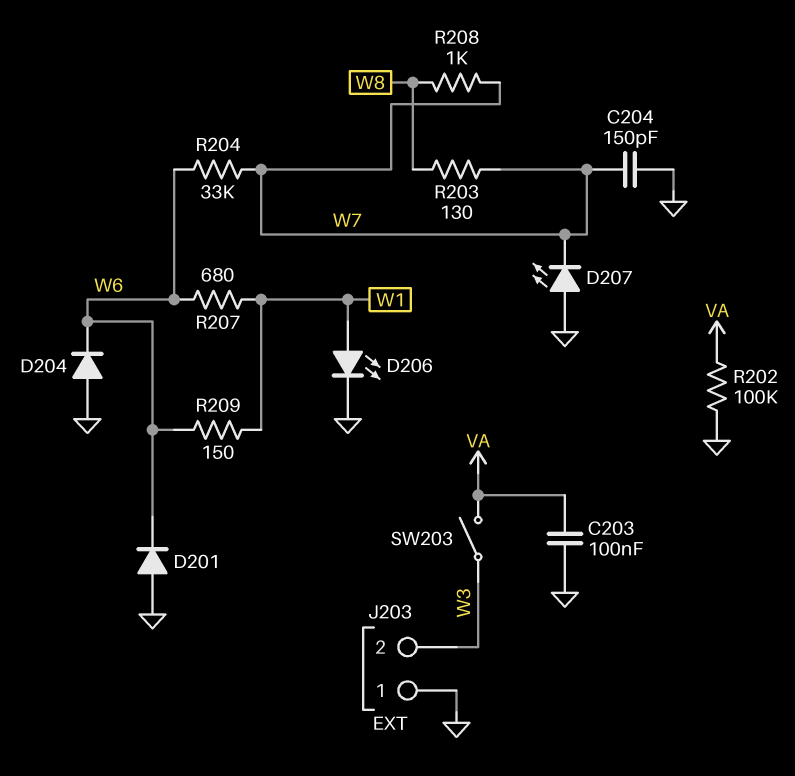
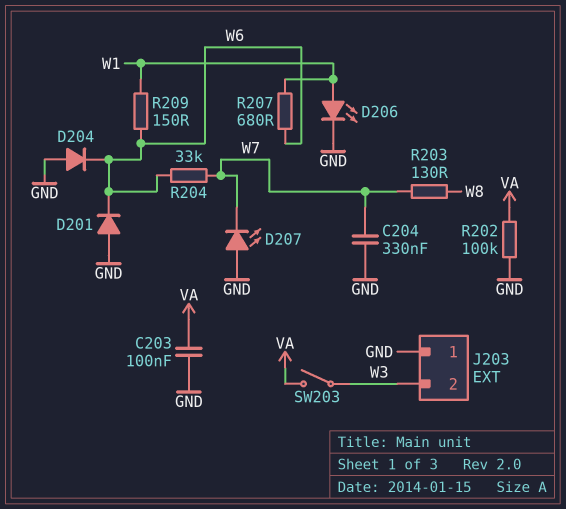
C204: 150pF (GND, W7) -> 330nF (GND, W7)
R208: 1k (W7, W8) -> none

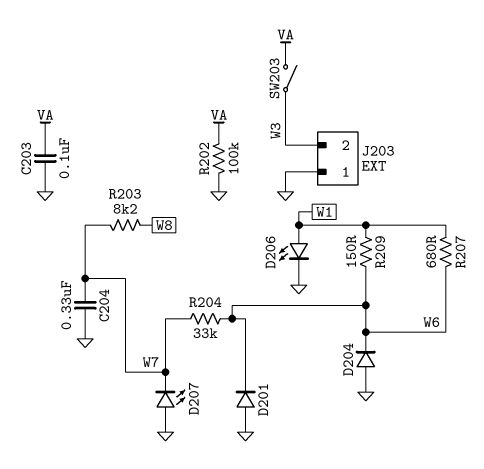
R203: 130 (W7, W8) -> 8.2k (W7, W8)

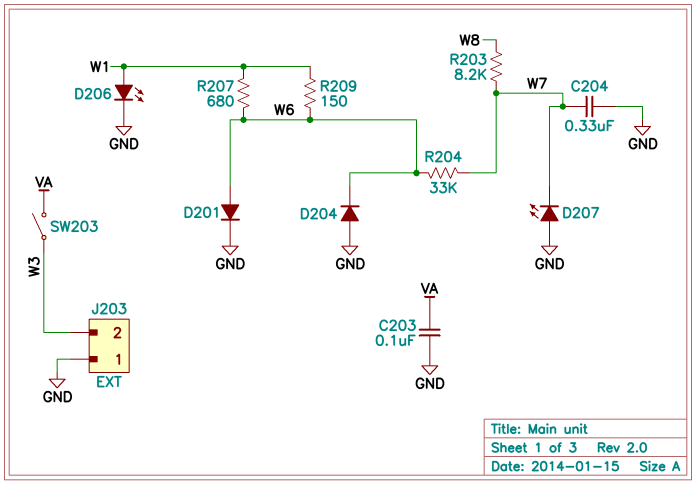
D201: diode (A GND, K W6) -> diode (A W6, K GND)
R202: 100k (GND, VA) -> none

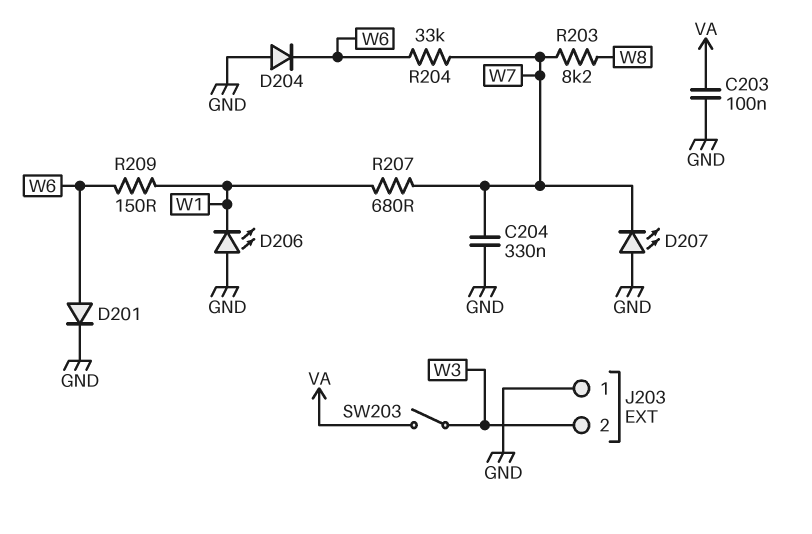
D206: LED (A W1, K GND) -> LED (A GND, K W1)
R207: 680 (W1, W6) -> 680 (W1, W7)

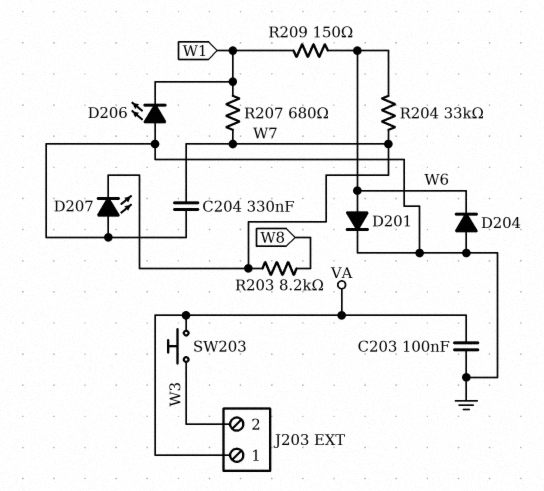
J203 pin 1: GND -> VA
SW203: switch (VA, W3) -> button (VA, W3)

